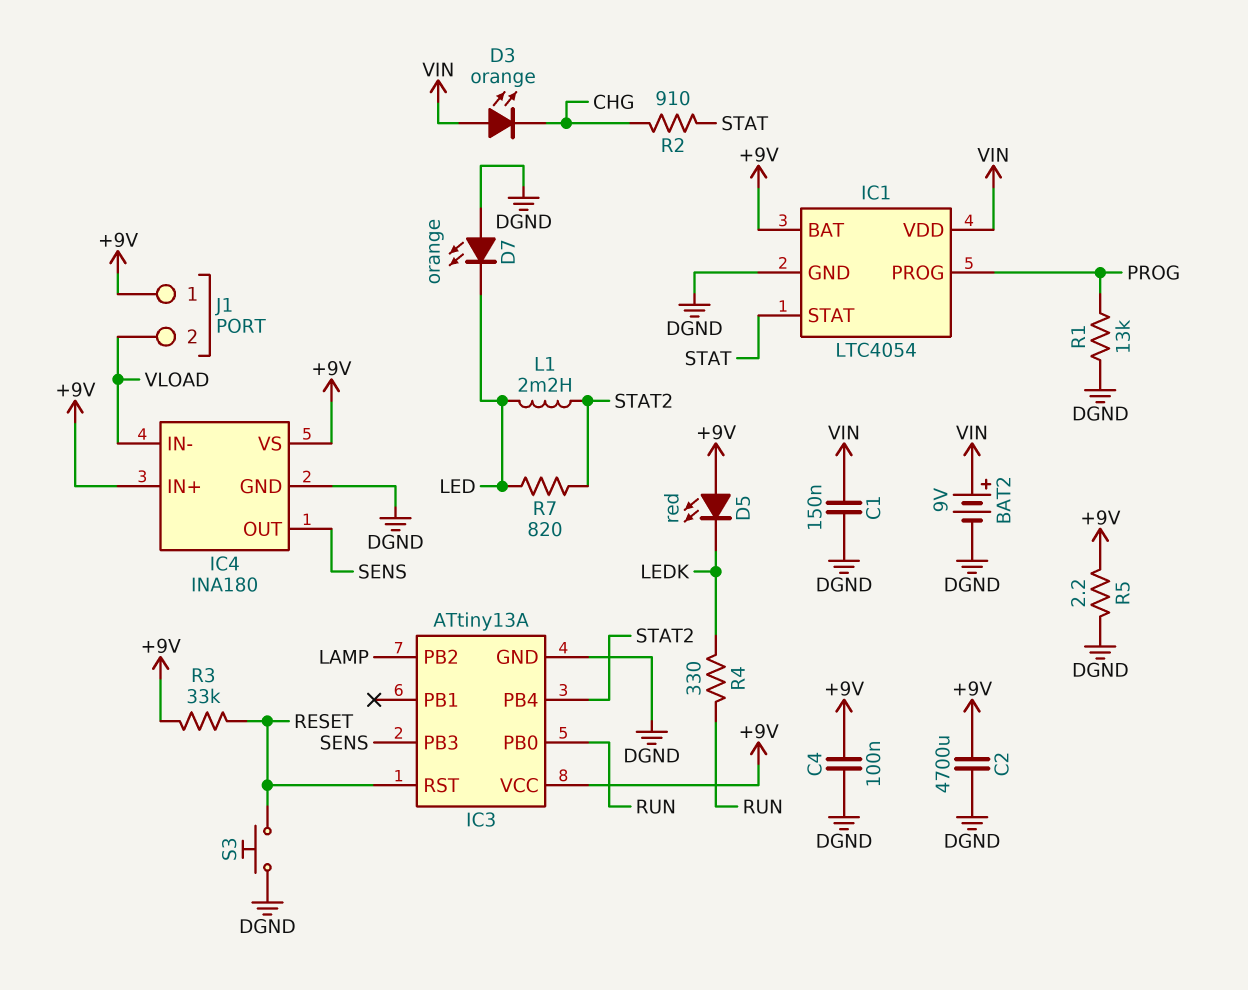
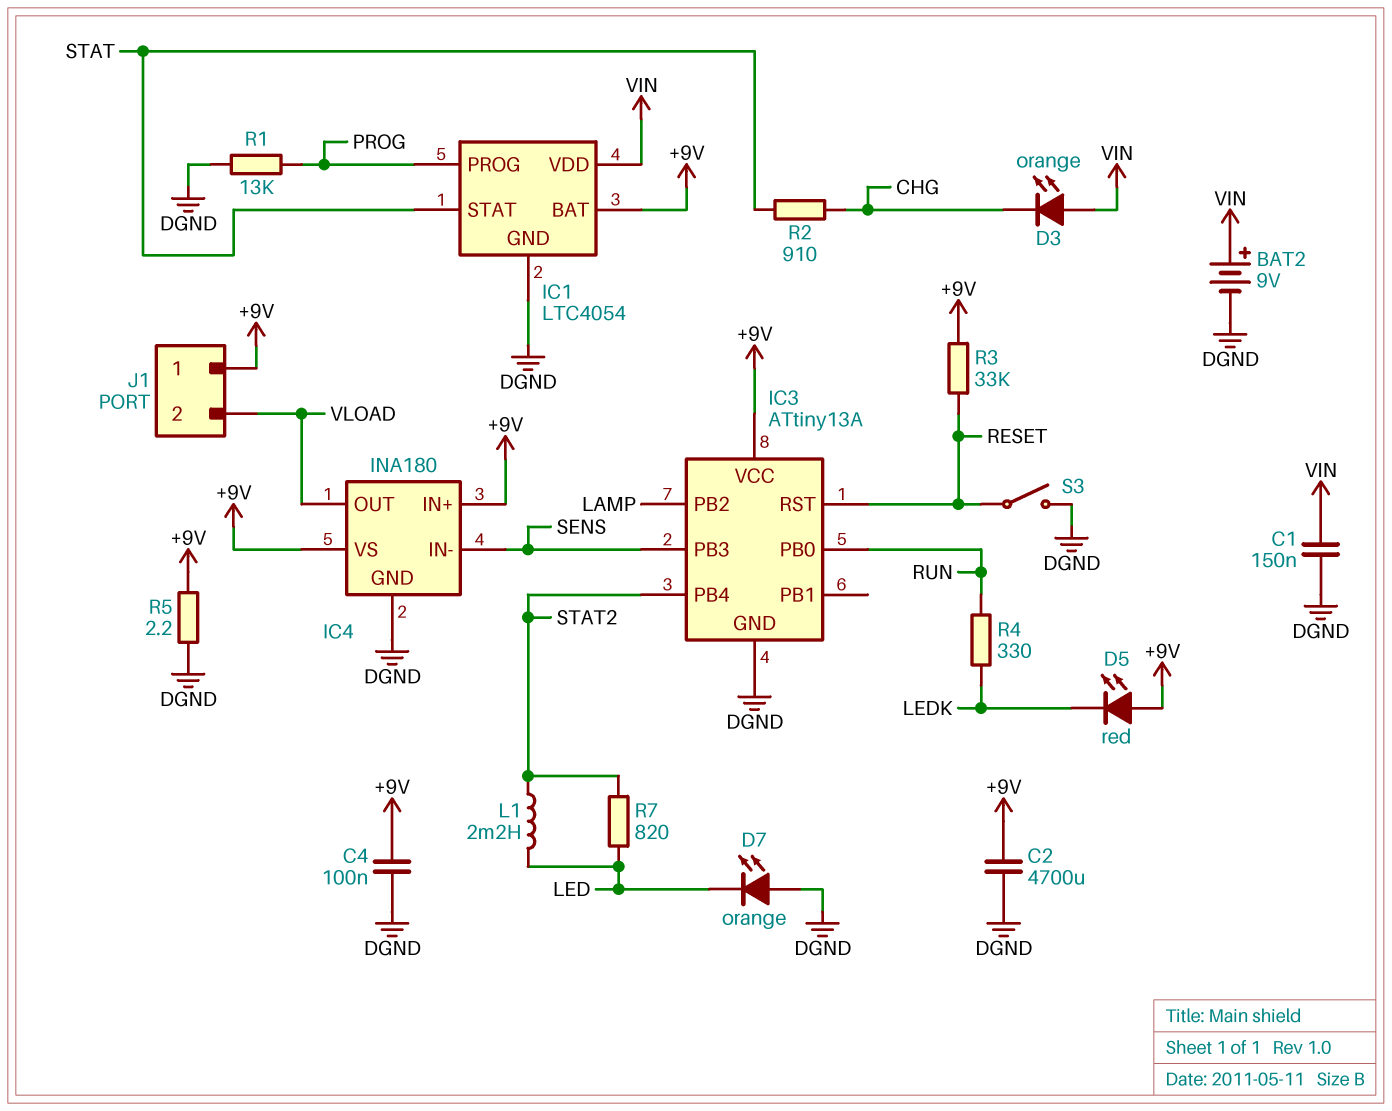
IC4 pin IN-: VLOAD -> SENS
IC4 pin OUT: SENS -> VLOAD
S3: button (DGND, RESET) -> switch (DGND, RESET)

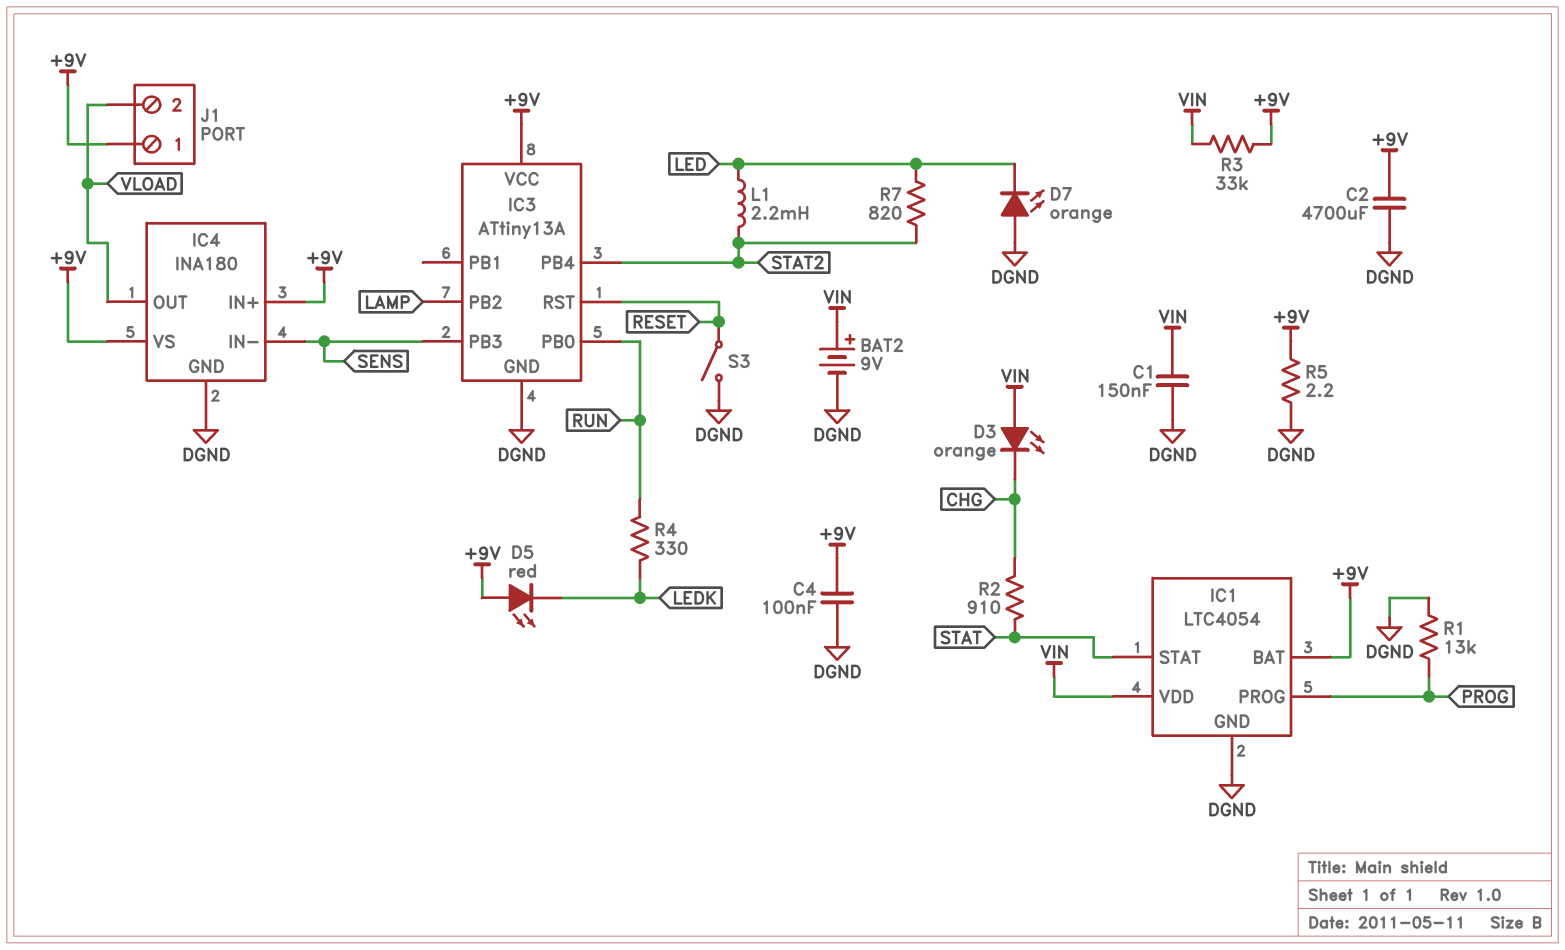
R3: 33k (+9V, RESET) -> 33k (+9V, VIN)

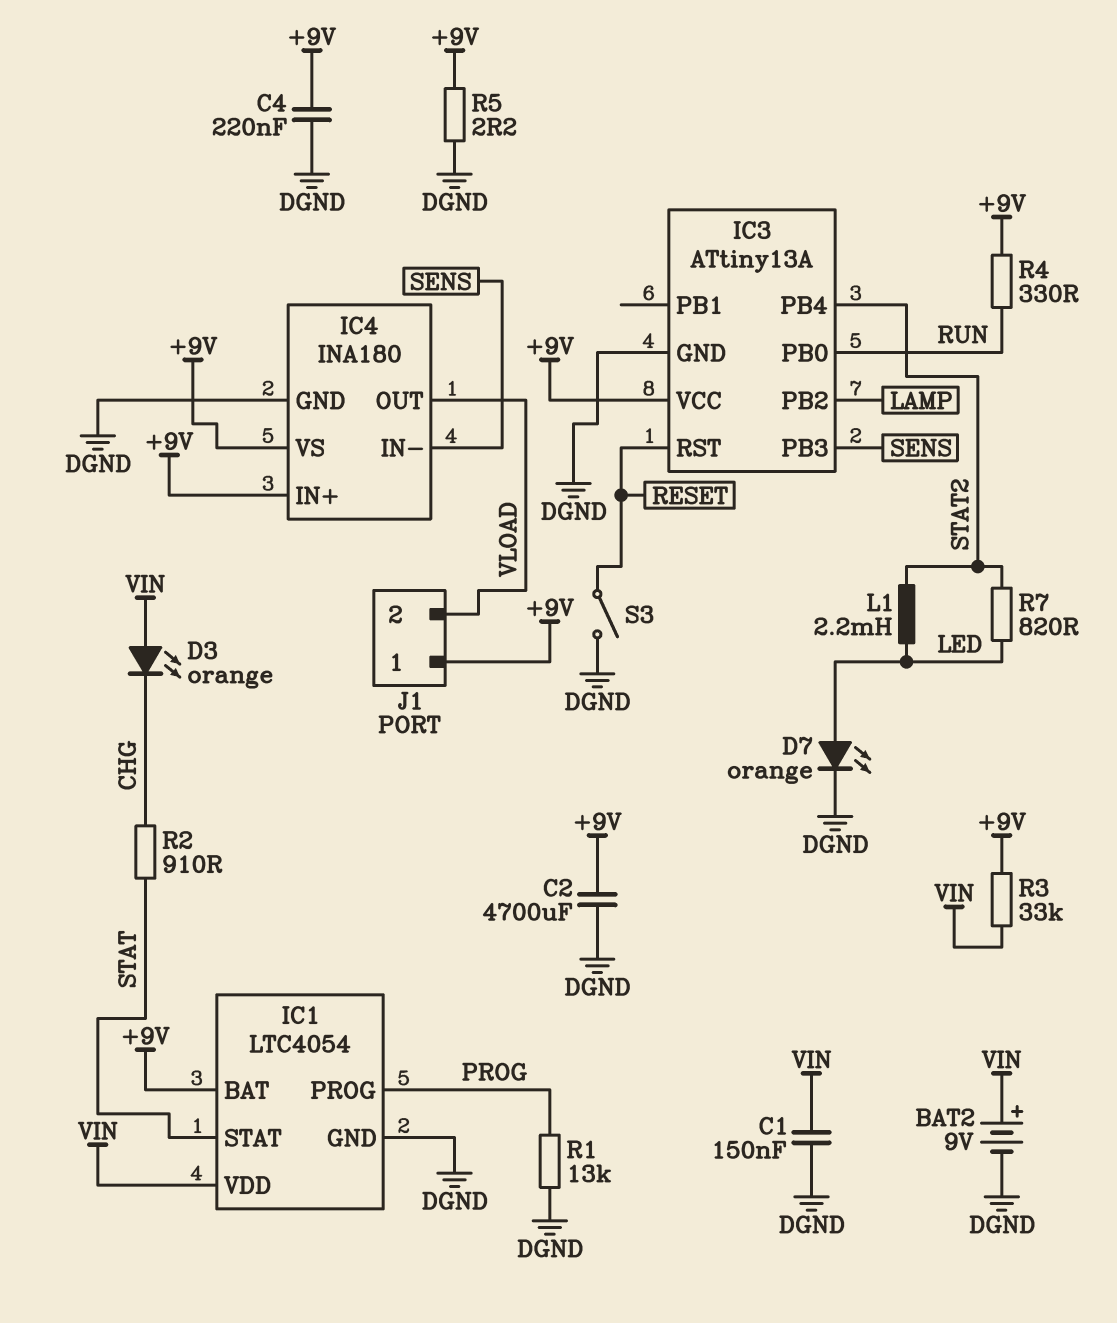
C4: 100nF (+9V, DGND) -> 220nF (+9V, DGND)
D5: LED red (A +9V, K LEDK) -> none
D7: LED orange (A DGND, K LED) -> LED orange (A LED, K DGND)
R4: 330 (LEDK, RUN) -> 330 (+9V, RUN)

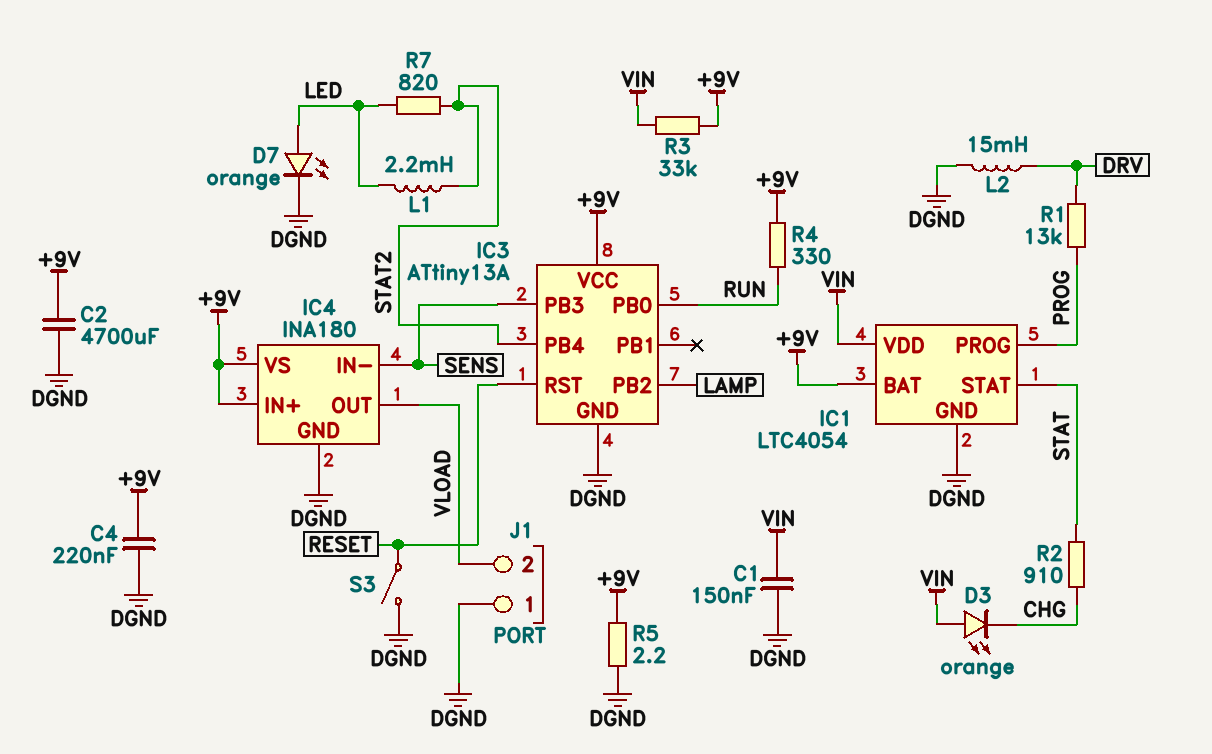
BAT2: 9V (plus VIN, minus DGND) -> none
J1 pin 1: +9V -> DGND
L2: none -> 15mH (DGND, DRV)
R1: 13k (DGND, PROG) -> 13k (DRV, PROG)

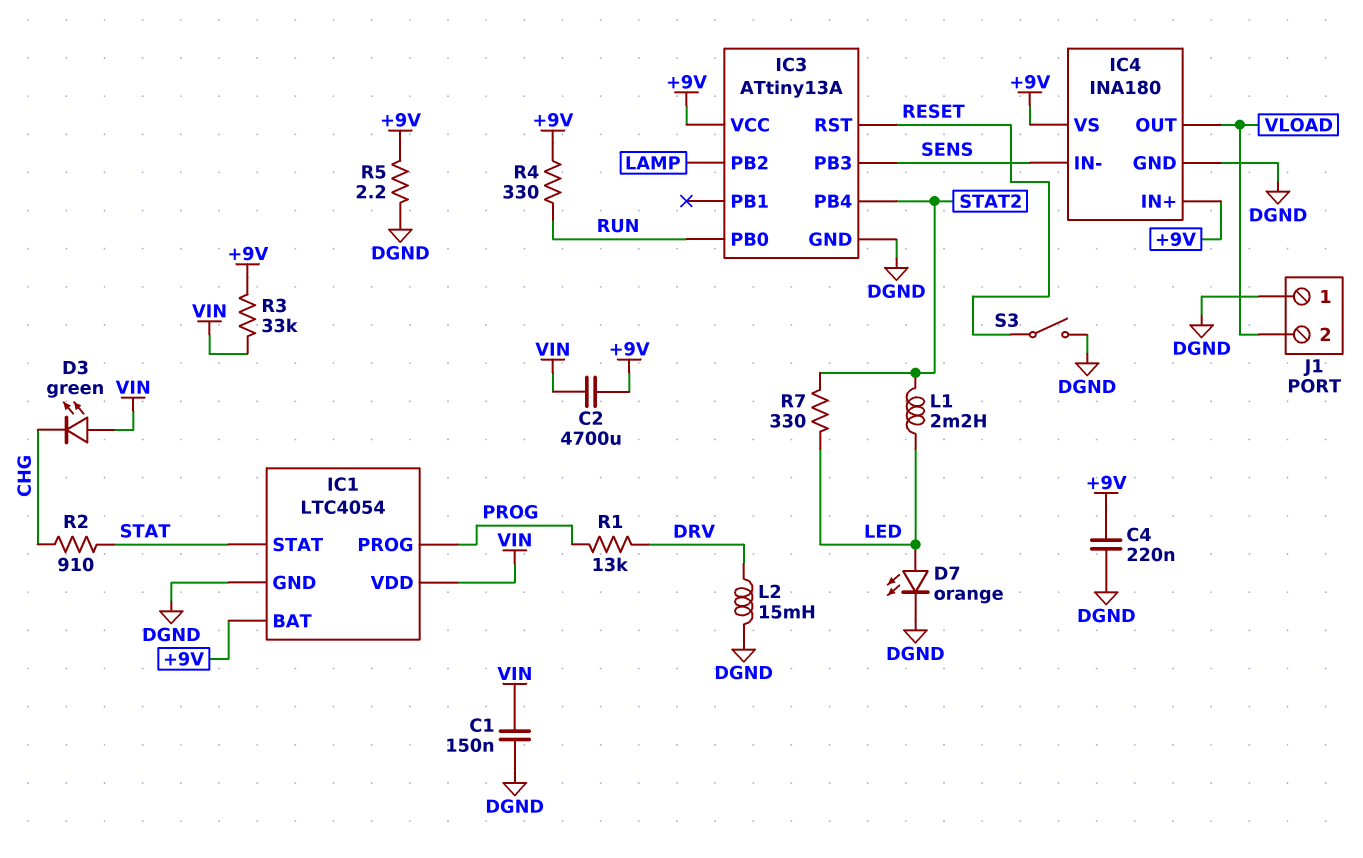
C2: 4700uF (+9V, DGND) -> 4700uF (+9V, VIN)
D3: LED orange (A VIN, K CHG) -> LED green (A VIN, K CHG)
R7: 820 (LED, STAT2) -> 330 (LED, STAT2)

